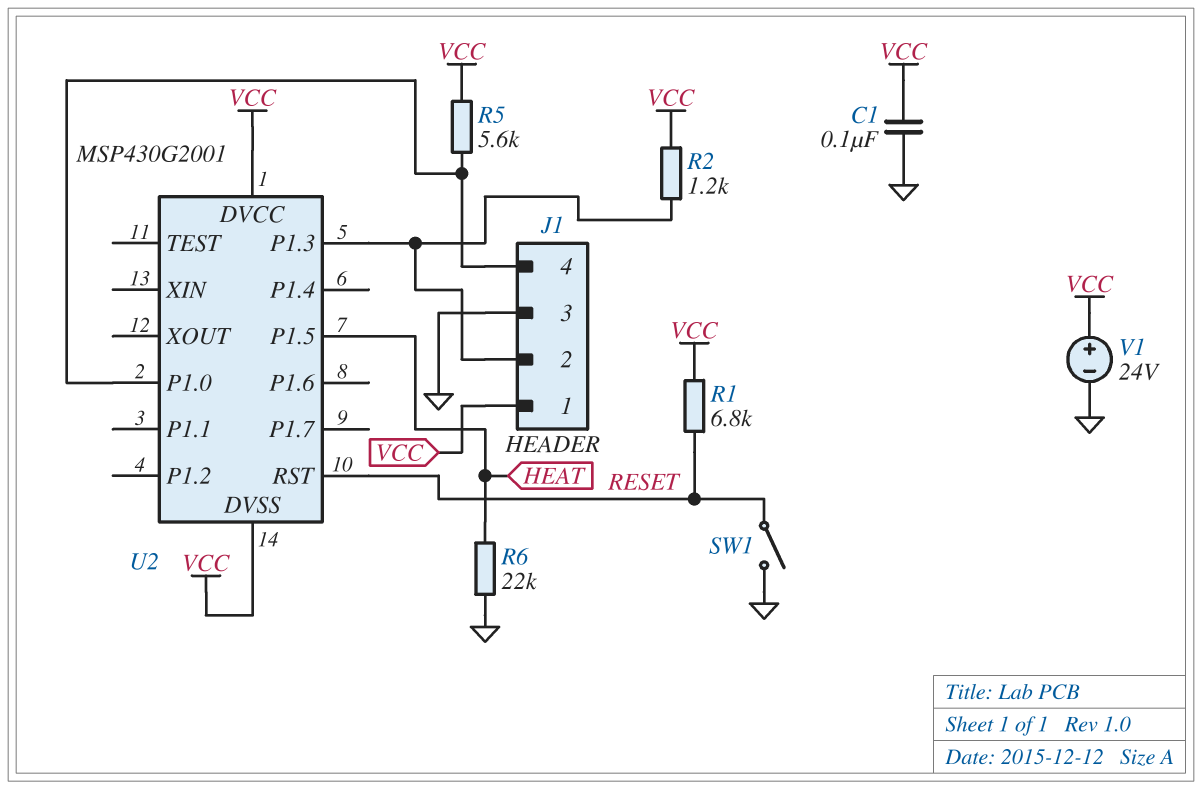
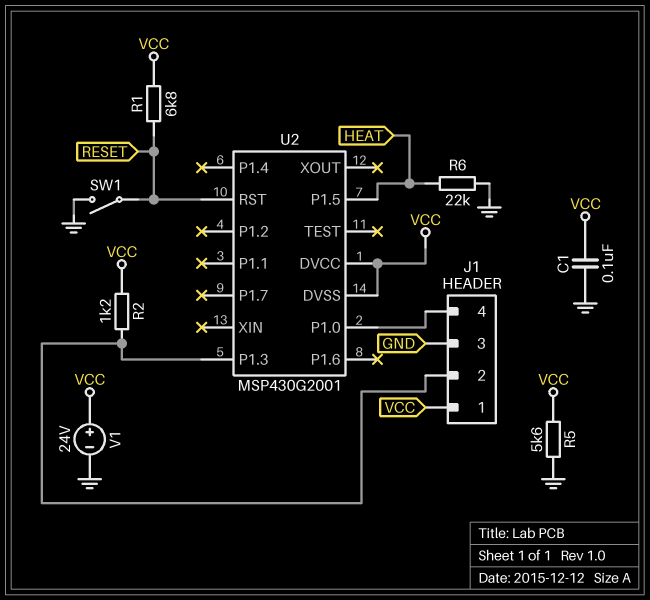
R5: 5.6k (J1/4, VCC) -> 5.6k (GND, VCC)

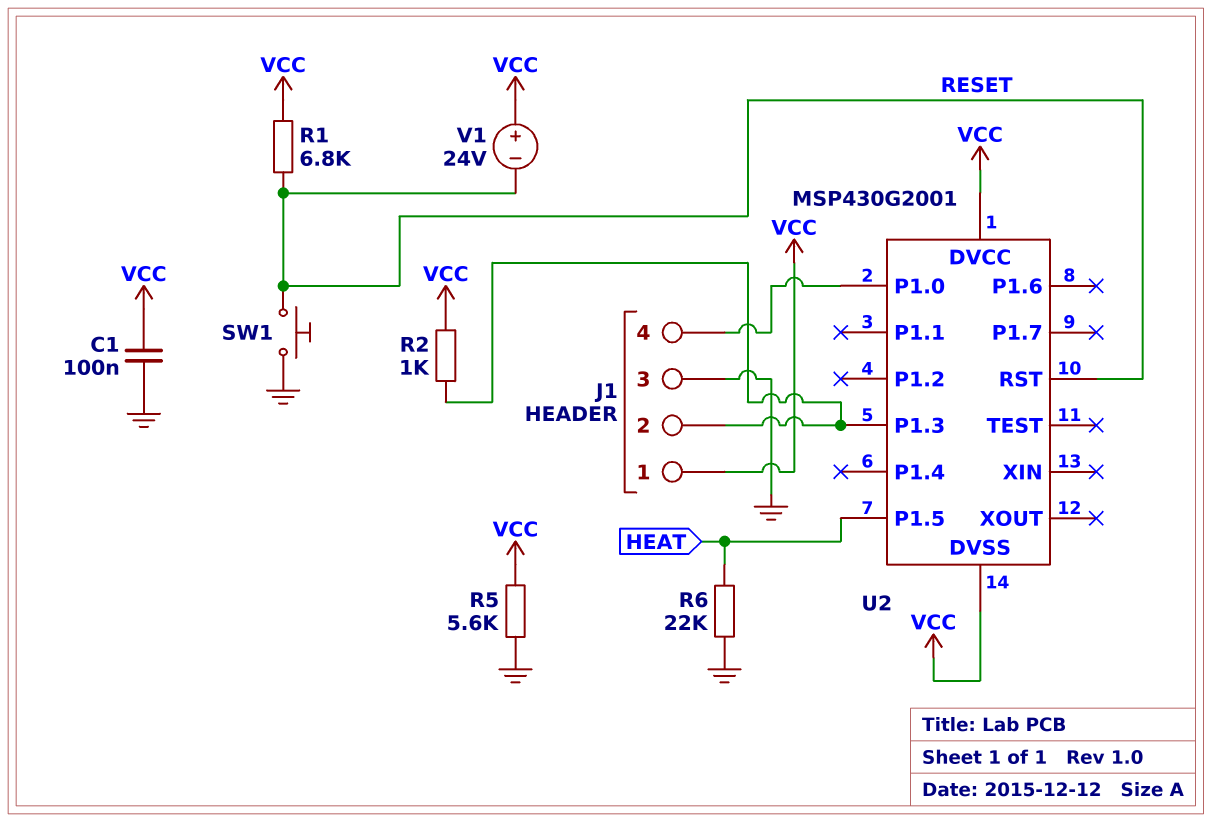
R2: 1.2k (J1/2, VCC) -> 1k (J1/2, VCC)
SW1: switch (GND, RESET) -> button (GND, RESET)
V1: 24V (plus VCC, minus GND) -> 24V (plus VCC, minus RESET)

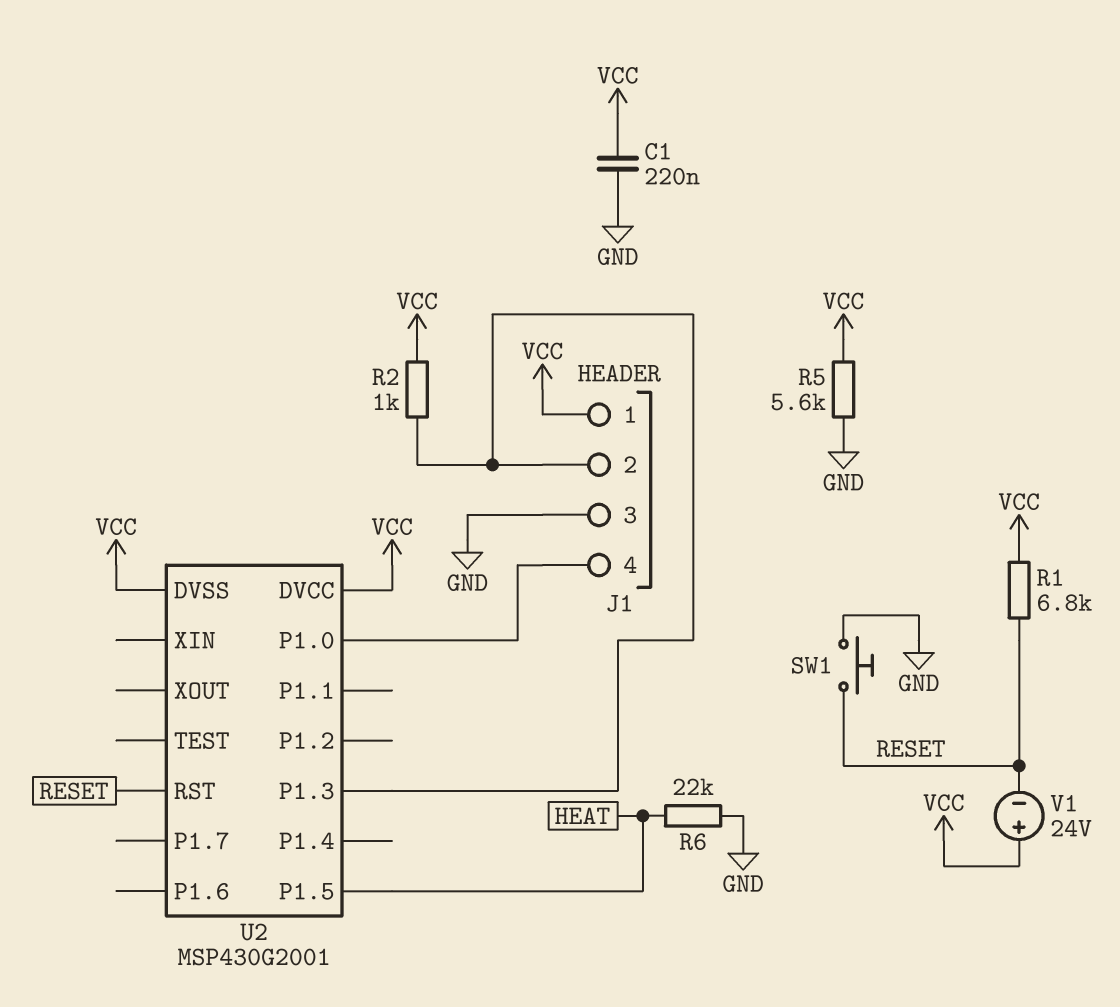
C1: 100nF (GND, VCC) -> 220nF (GND, VCC)

